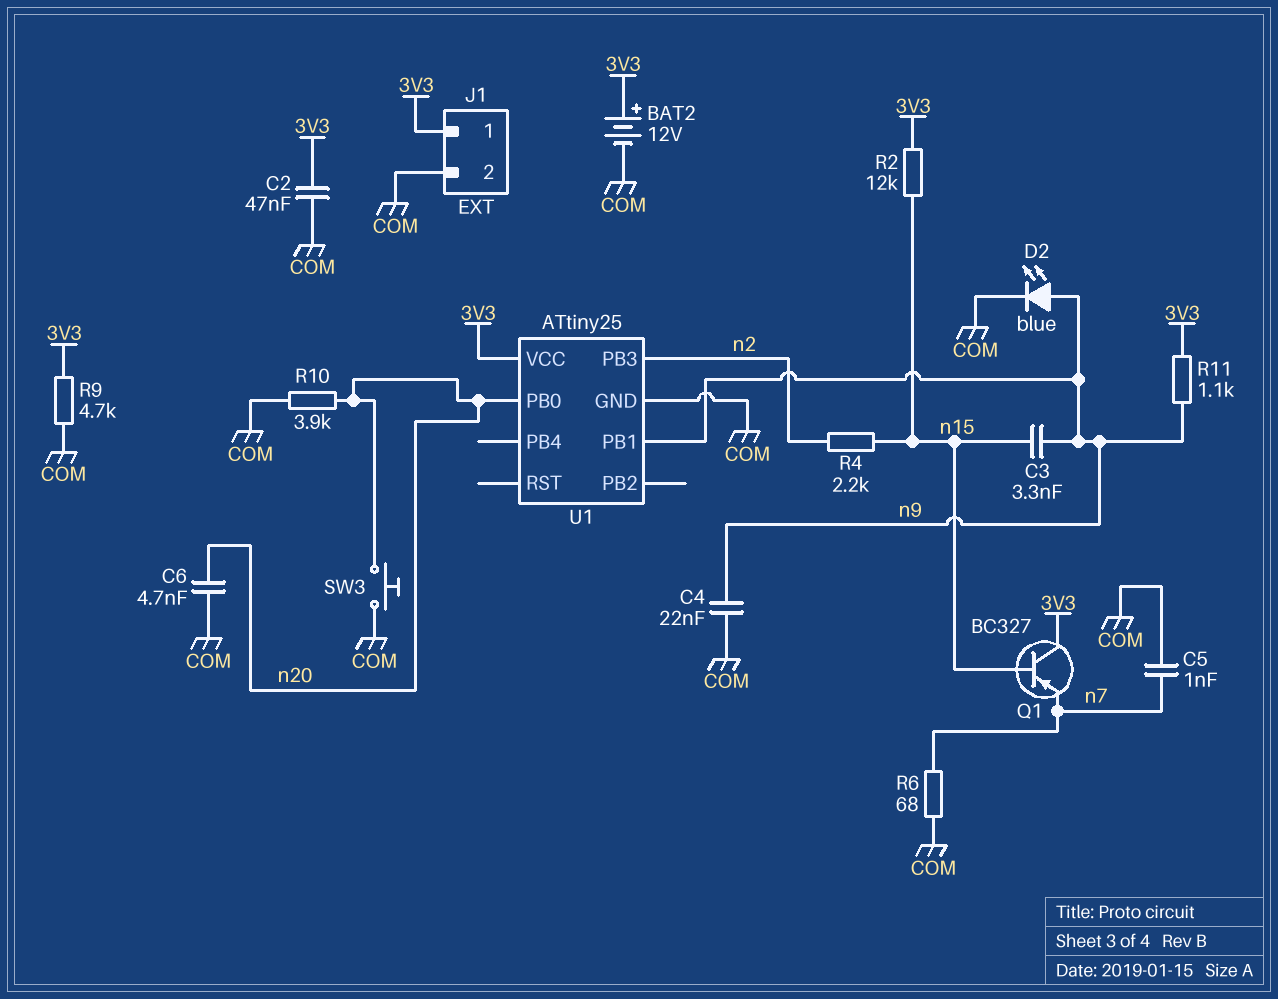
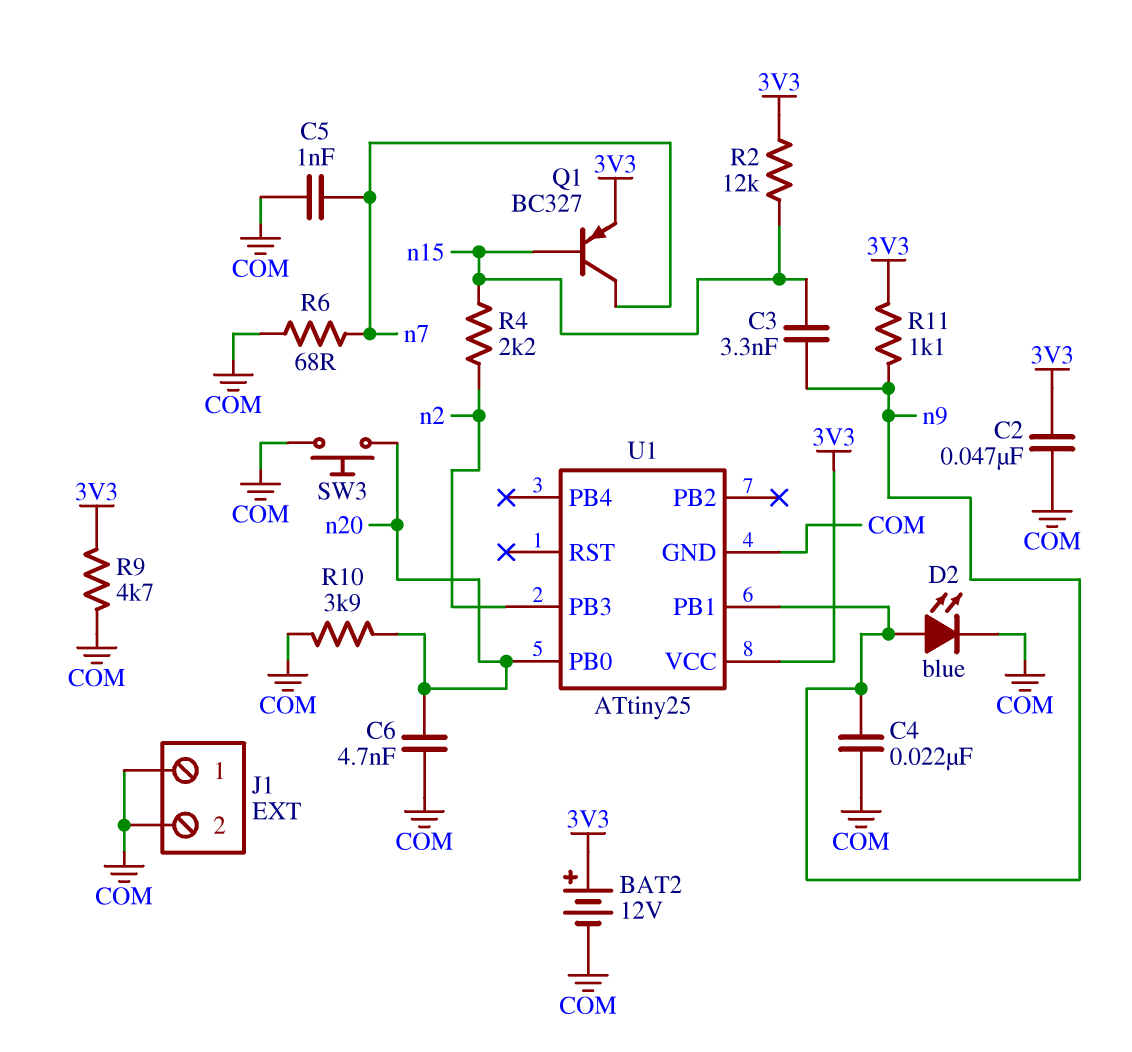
J1 pin 1: 3V3 -> COM
Q1: PNP BC327 (B n15, C 3V3, E n7) -> PNP BC327 (B n15, C n7, E 3V3)

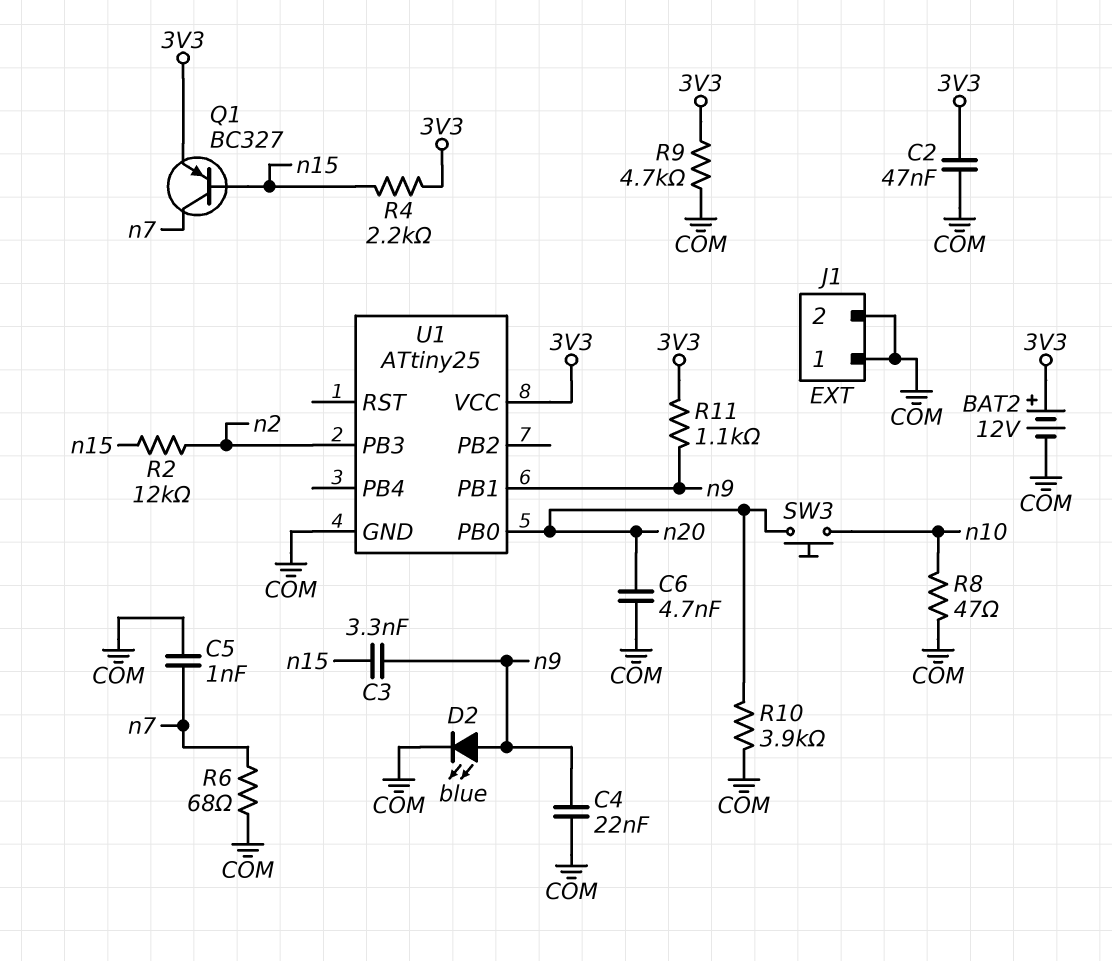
R2: 12k (3V3, n15) -> 12k (n2, n15)
R4: 2.2k (n2, n15) -> 2.2k (3V3, n15)
R8: none -> 47 (COM, n10)
SW3: button (COM, n20) -> button (n10, n20)

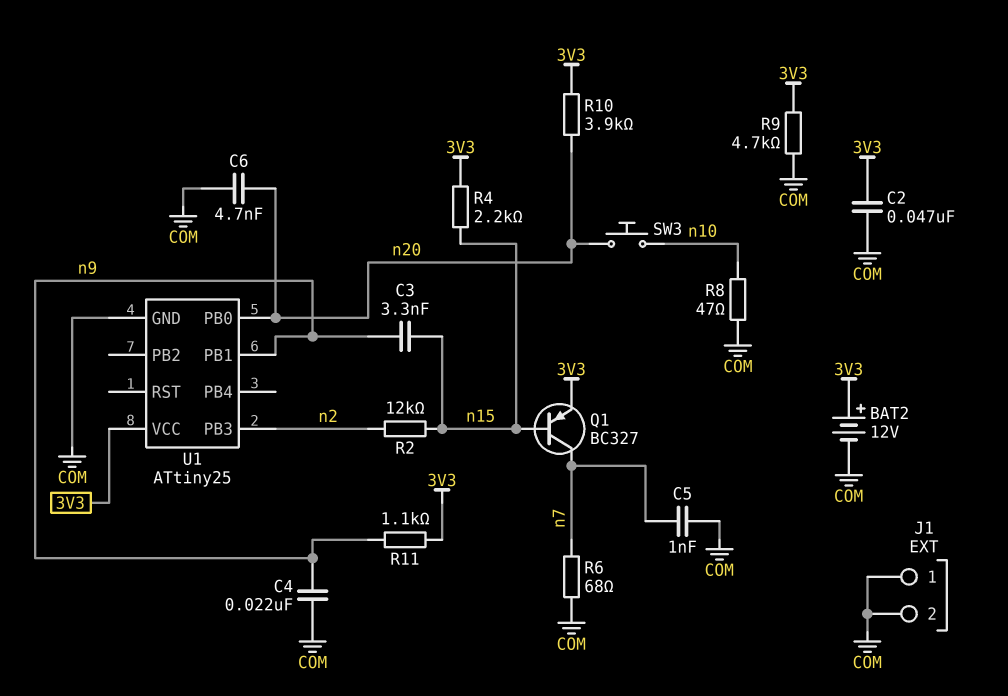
D2: LED blue (A n9, K COM) -> none
R10: 3.9k (COM, n20) -> 3.9k (3V3, n20)

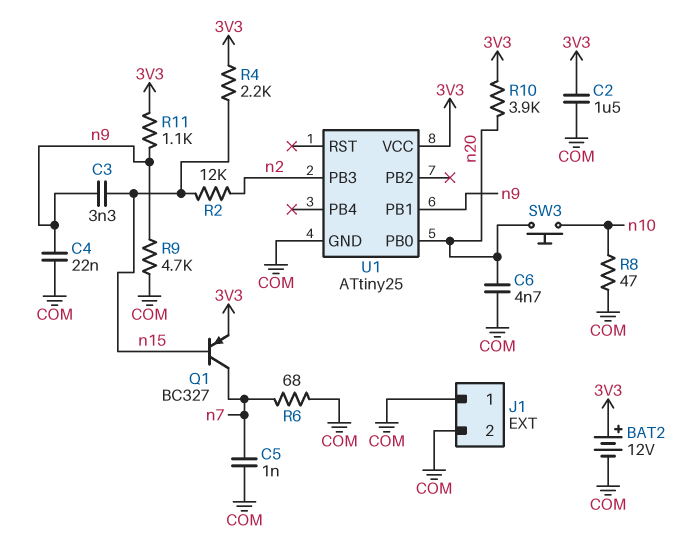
C2: 47nF (3V3, COM) -> 1.5uF (3V3, COM)
R9: 4.7k (3V3, COM) -> 4.7k (COM, n9)

